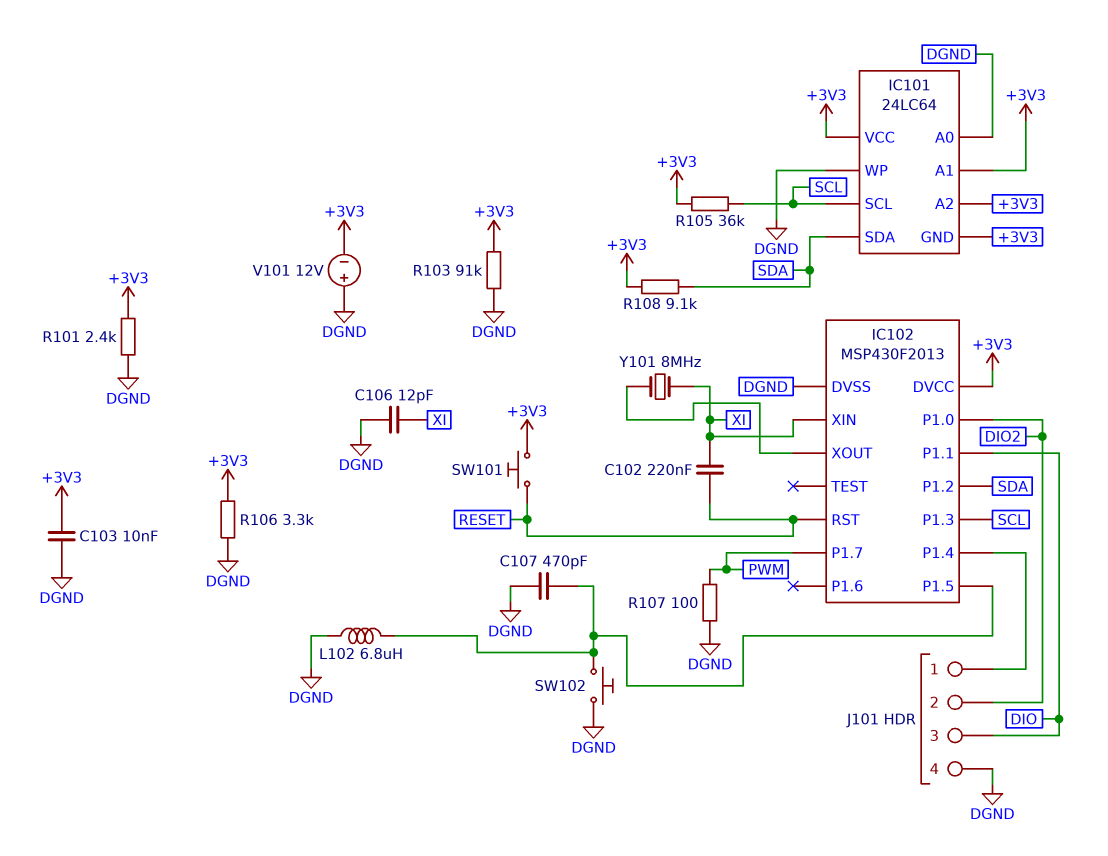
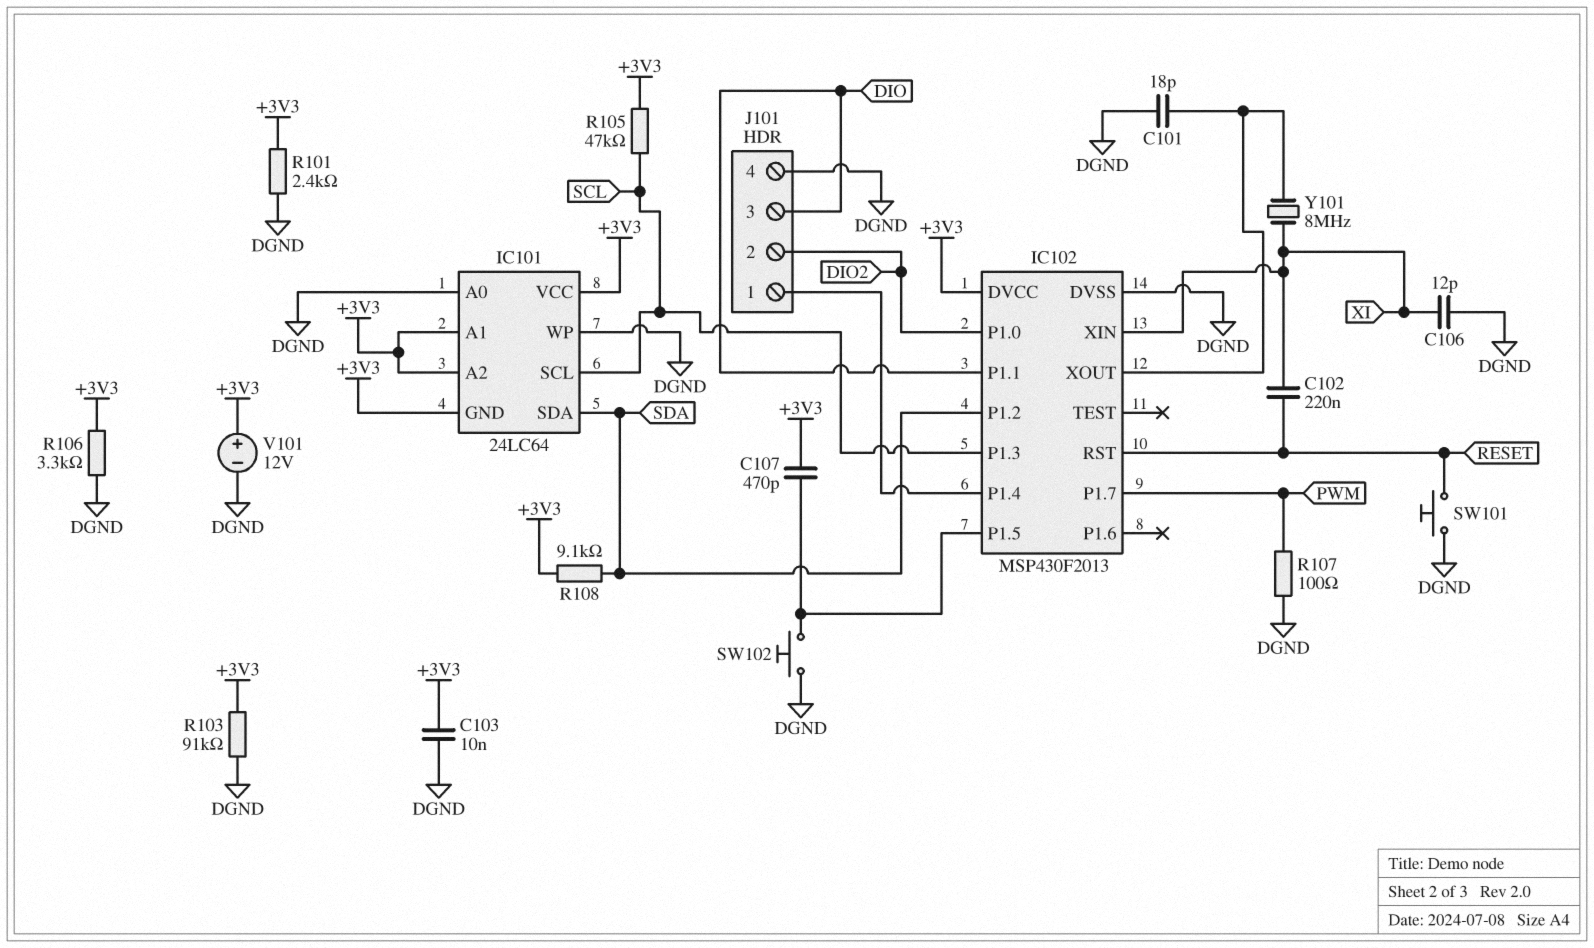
C101: none -> 18pF (DGND, IC102/XOUT)
C107: 470pF (DGND, IC102/P1.5) -> 470pF (+3V3, IC102/P1.5)
L102: 6.8uH (DGND, IC102/P1.5) -> none
R105: 36k (+3V3, SCL) -> 47k (+3V3, SCL)
SW101: button (+3V3, RESET) -> button (DGND, RESET)
V101: 12V (plus DGND, minus +3V3) -> 12V (plus +3V3, minus DGND)

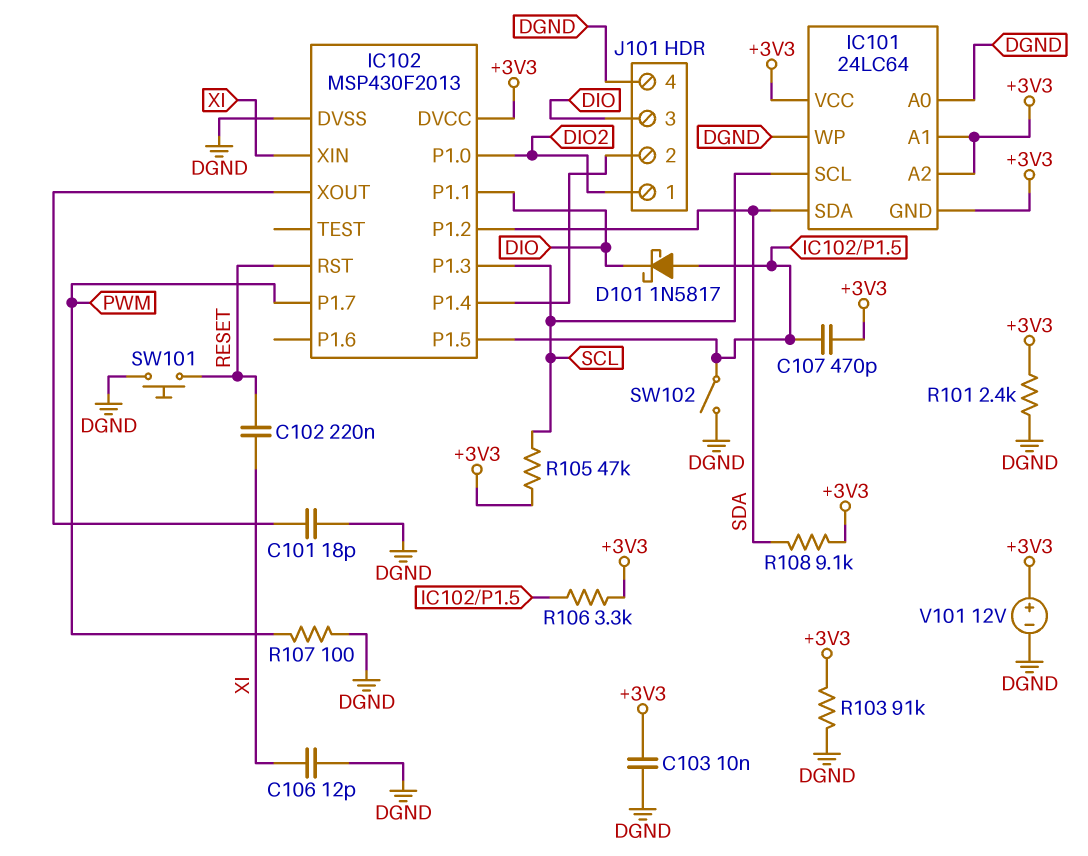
D101: none -> schottky 1N5817 (A IC102/P1.5, K DIO)
J101 pin 1: IC102/P1.4 -> DIO2
J101 pin 2: DIO2 -> IC102/P1.4
R106: 3.3k (+3V3, DGND) -> 3.3k (+3V3, IC102/P1.5)
SW102: button (DGND, IC102/P1.5) -> switch (DGND, IC102/P1.5)
Y101: 8MHz (IC102/XOUT, XI) -> none

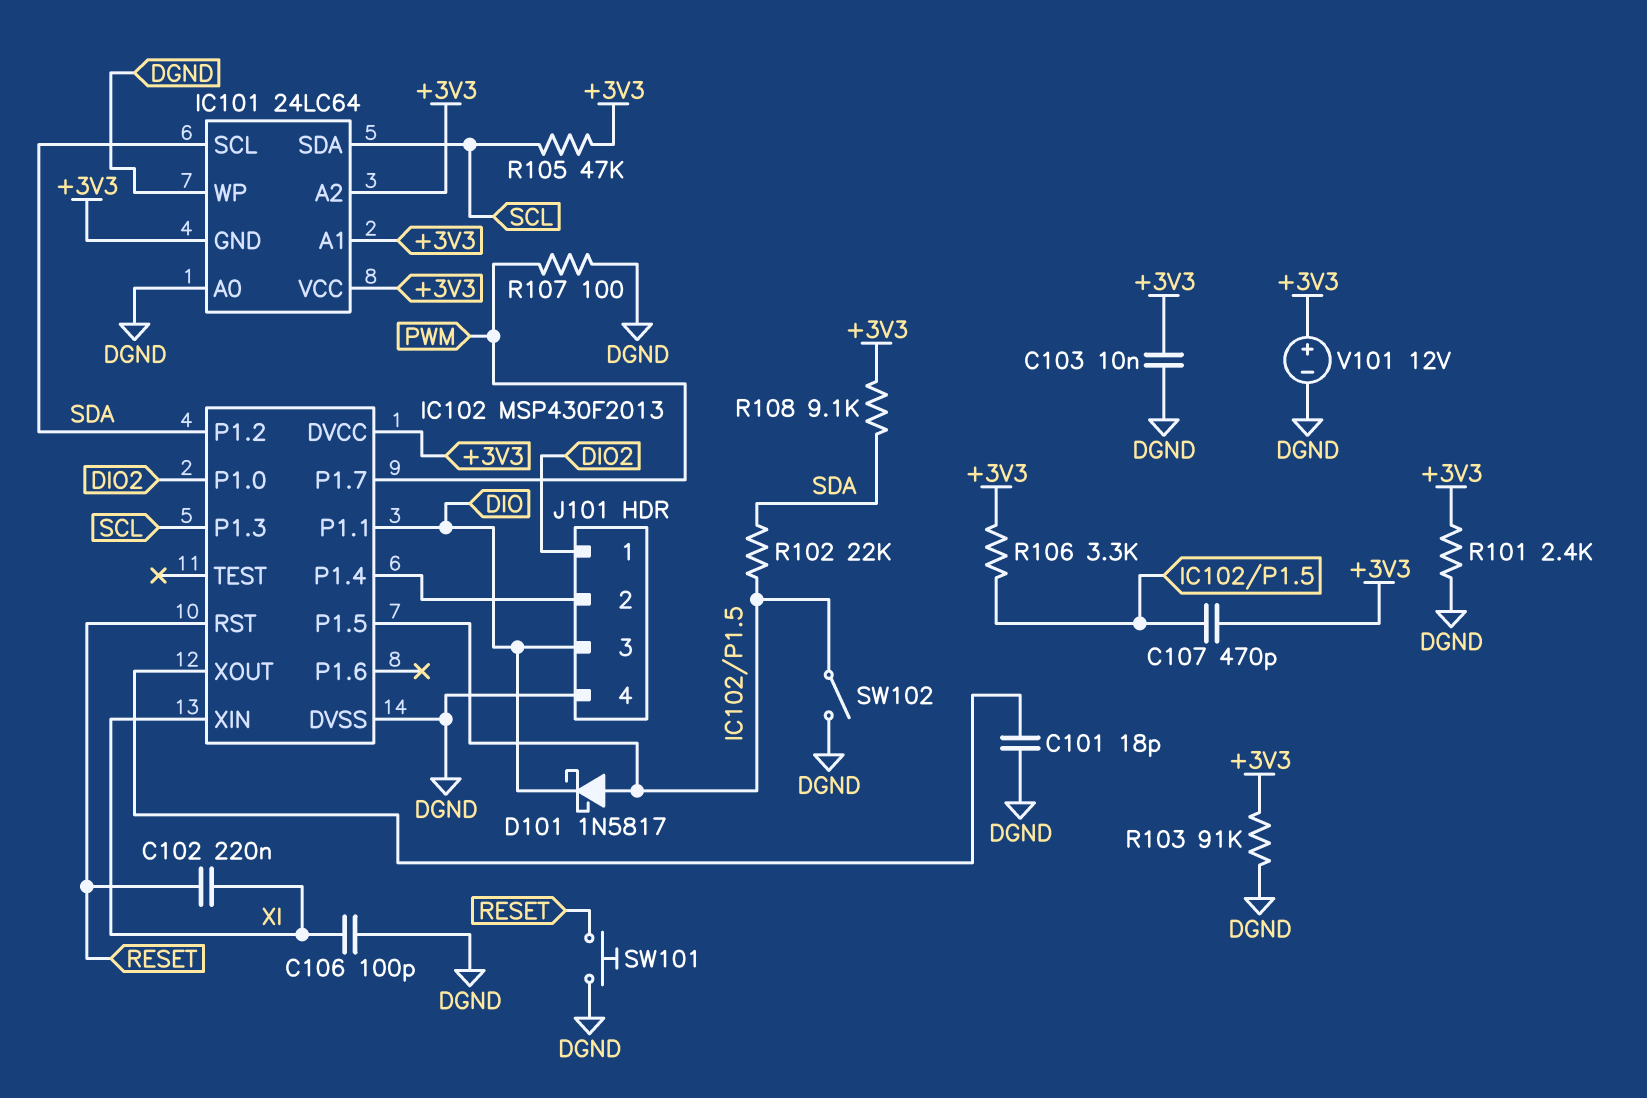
C106: 12pF (DGND, XI) -> 100pF (DGND, XI)
IC101 pin SCL: SCL -> SDA
IC101 pin SDA: SDA -> SCL
R102: none -> 22k (IC102/P1.5, SDA)

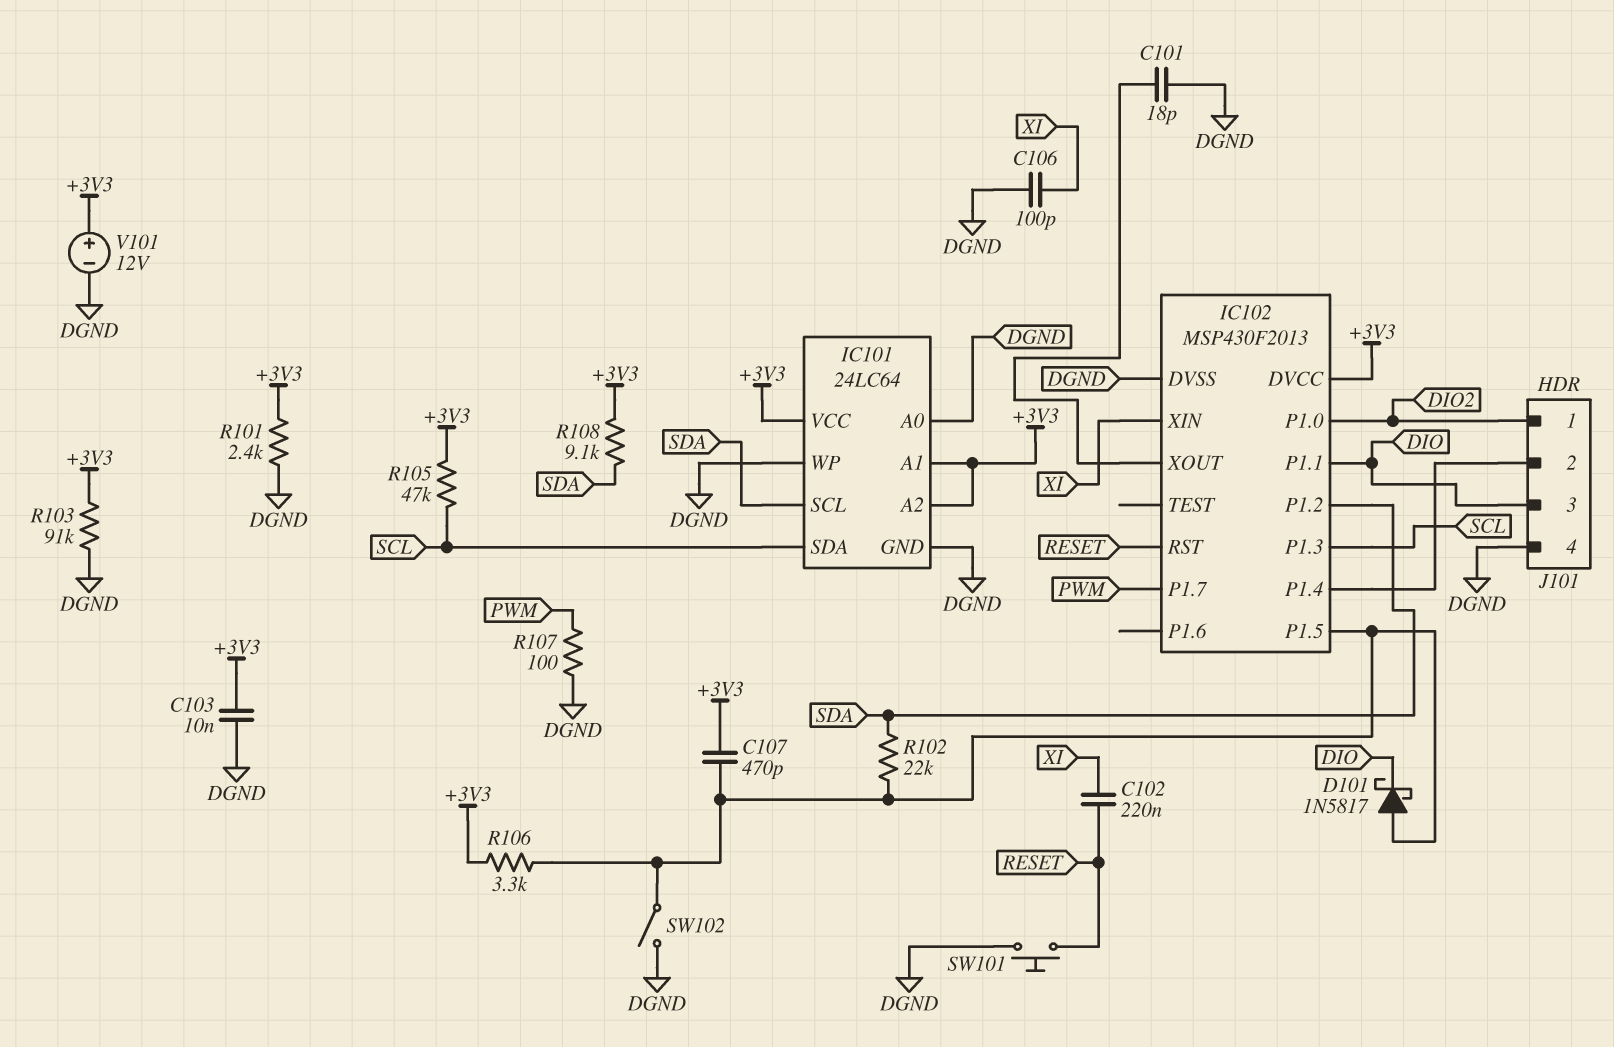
IC101 pin GND: +3V3 -> DGND

